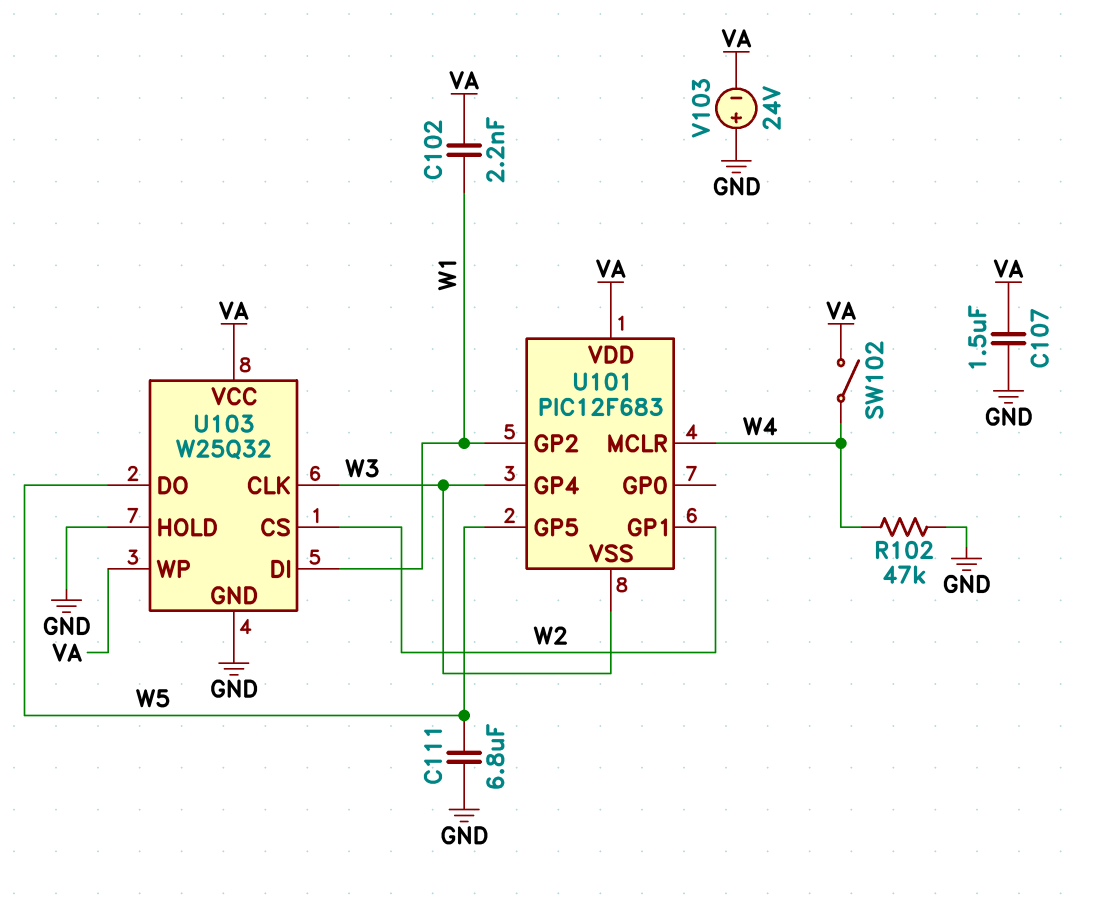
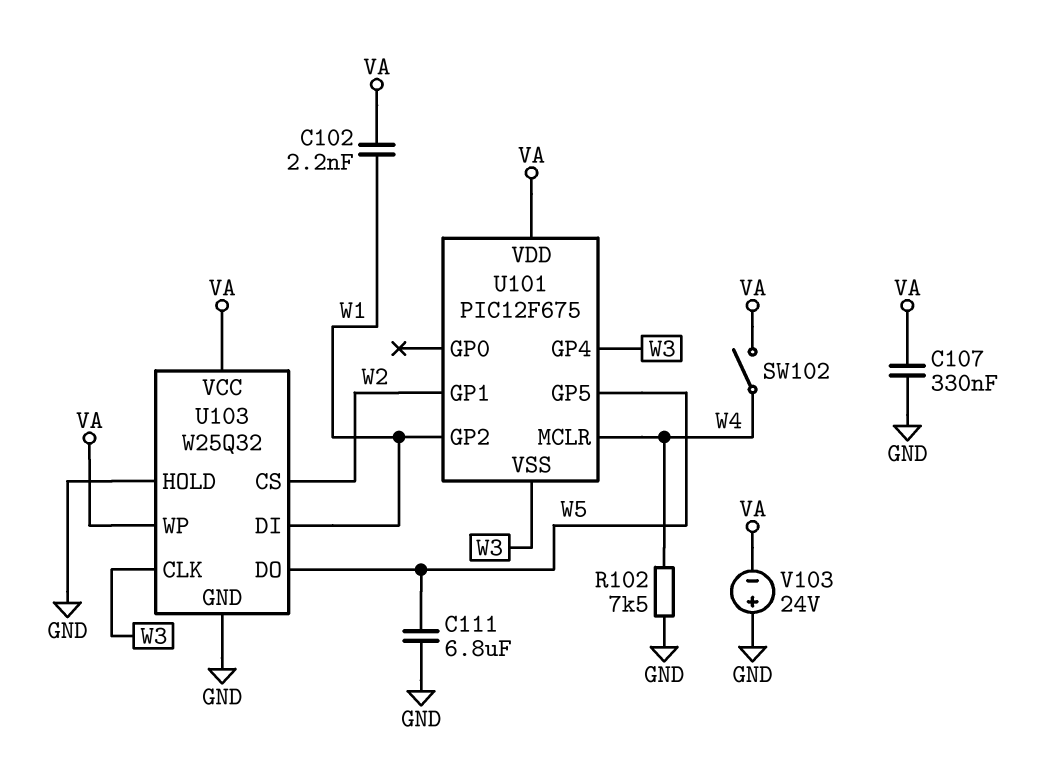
C107: 1.5uF (GND, VA) -> 330nF (GND, VA)
R102: 47k (GND, W4) -> 7.5k (GND, W4)
U101: PIC12F683 -> PIC12F675

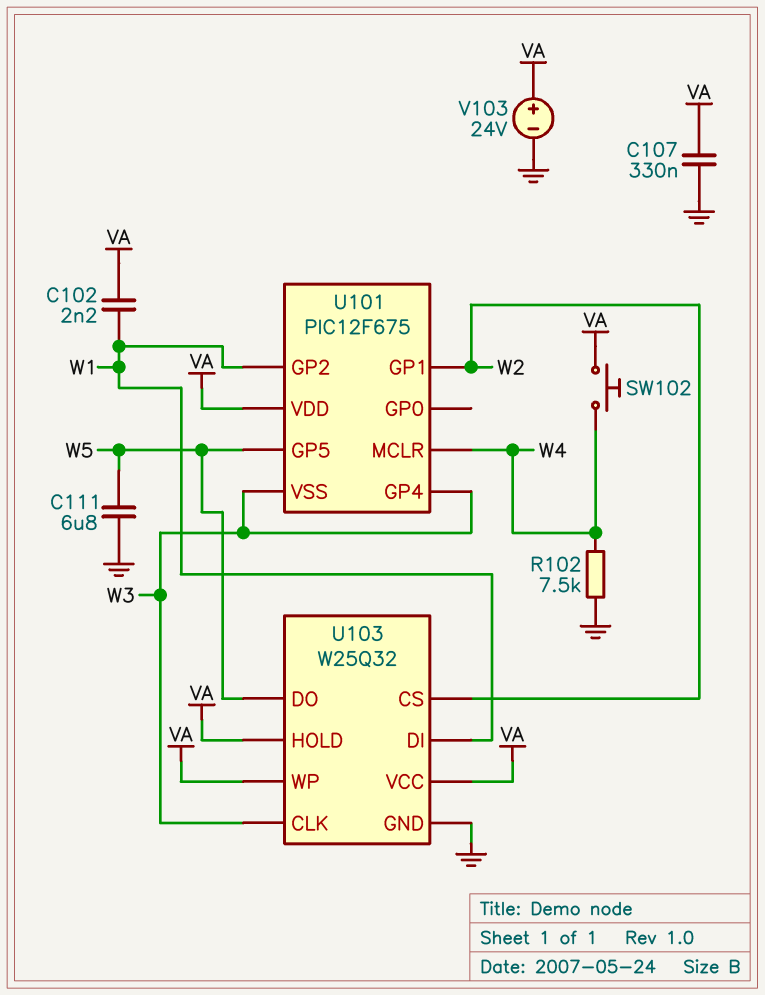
SW102: switch (VA, W4) -> button (VA, W4)
U103 pin HOLD: GND -> VA
V103: 24V (plus GND, minus VA) -> 24V (plus VA, minus GND)

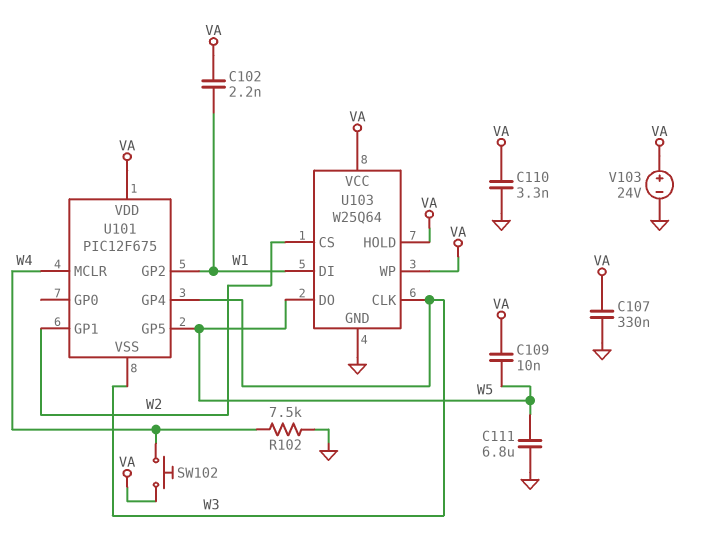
C109: none -> 10nF (VA, W5)
C110: none -> 3.3nF (GND, VA)
U103: W25Q32 -> W25Q64

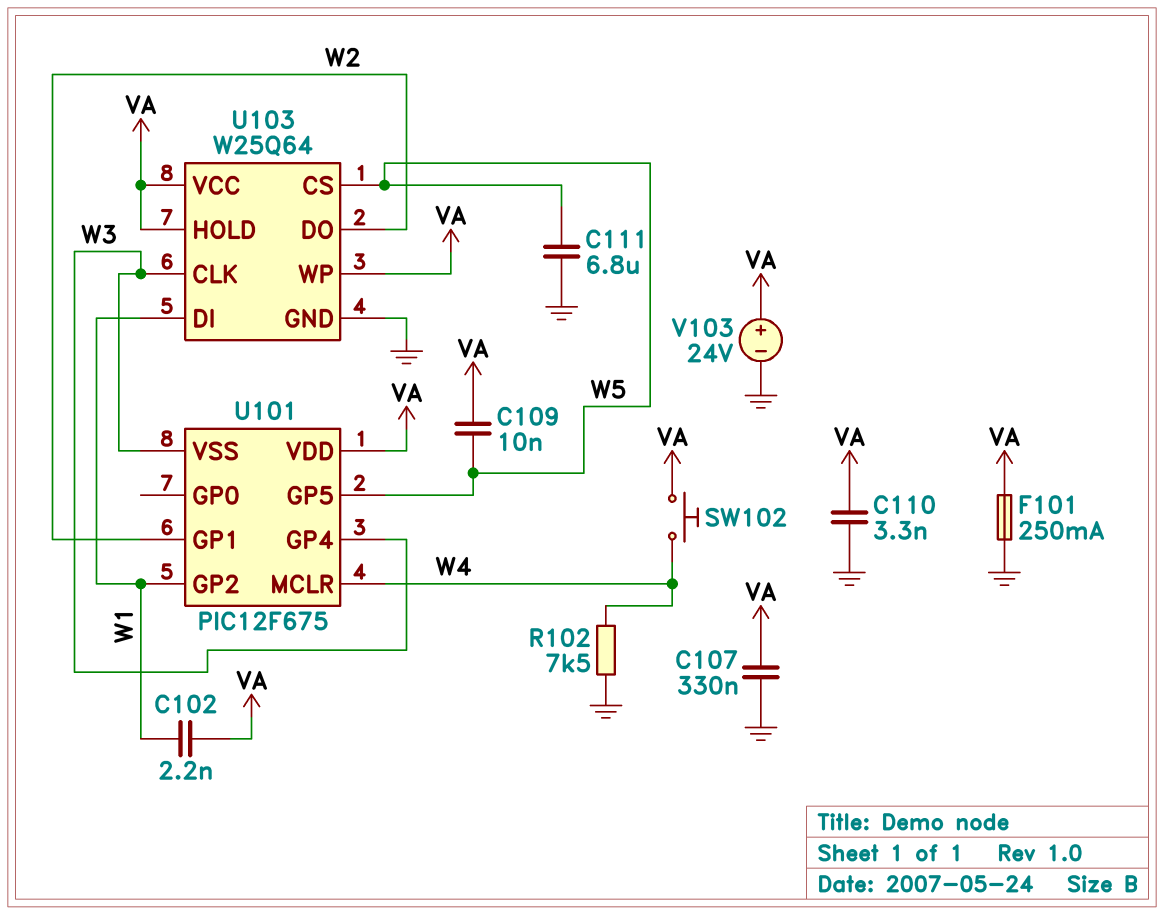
F101: none -> 250mA (GND, VA)
U103 pin CS: W2 -> W5
U103 pin DO: W5 -> W2

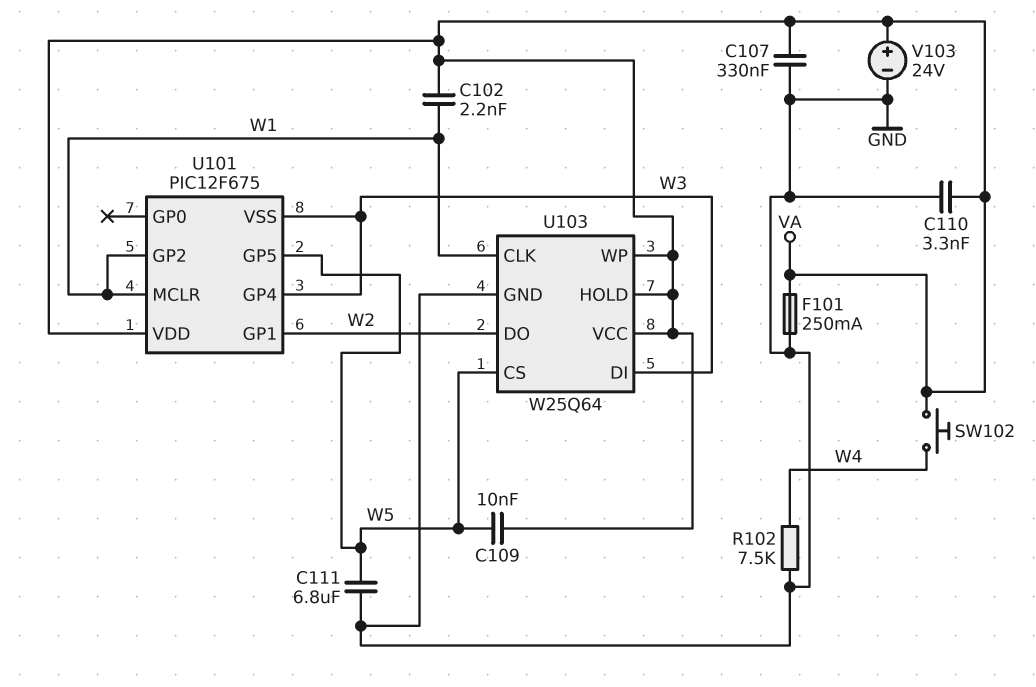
U101 pin MCLR: W4 -> W1
U103 pin CLK: W3 -> W1
U103 pin DI: W1 -> W3

